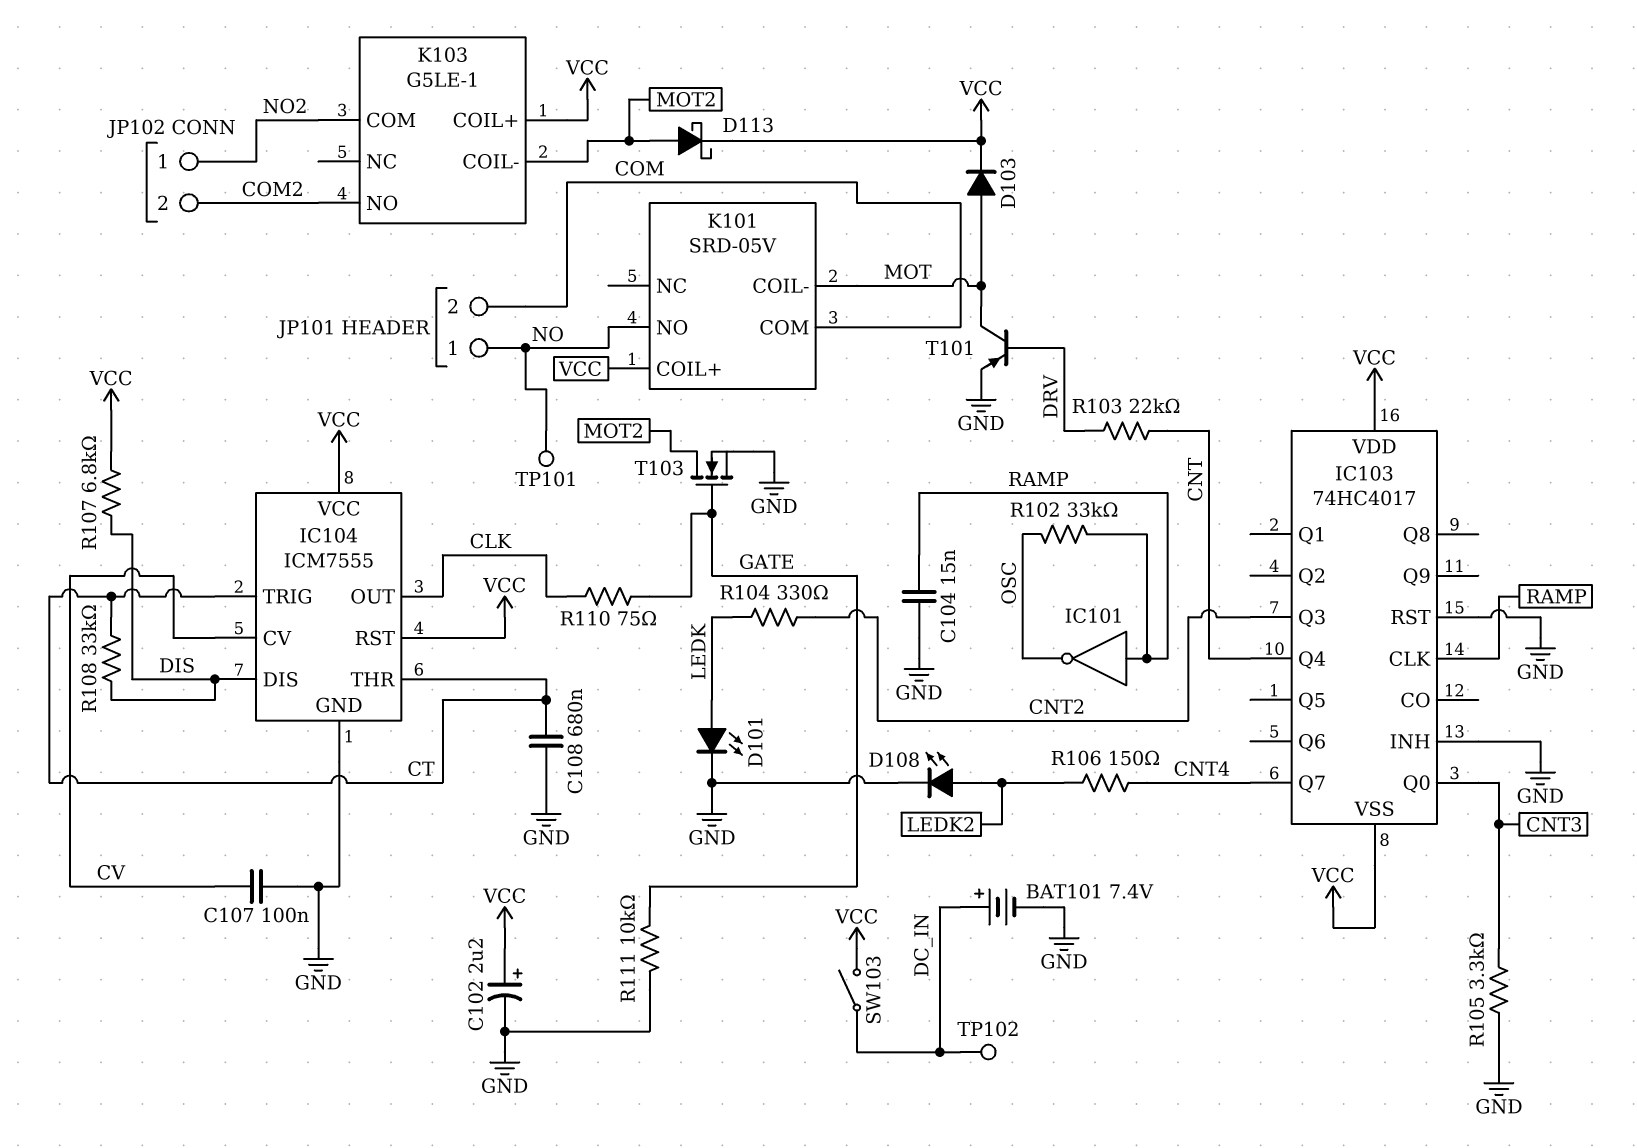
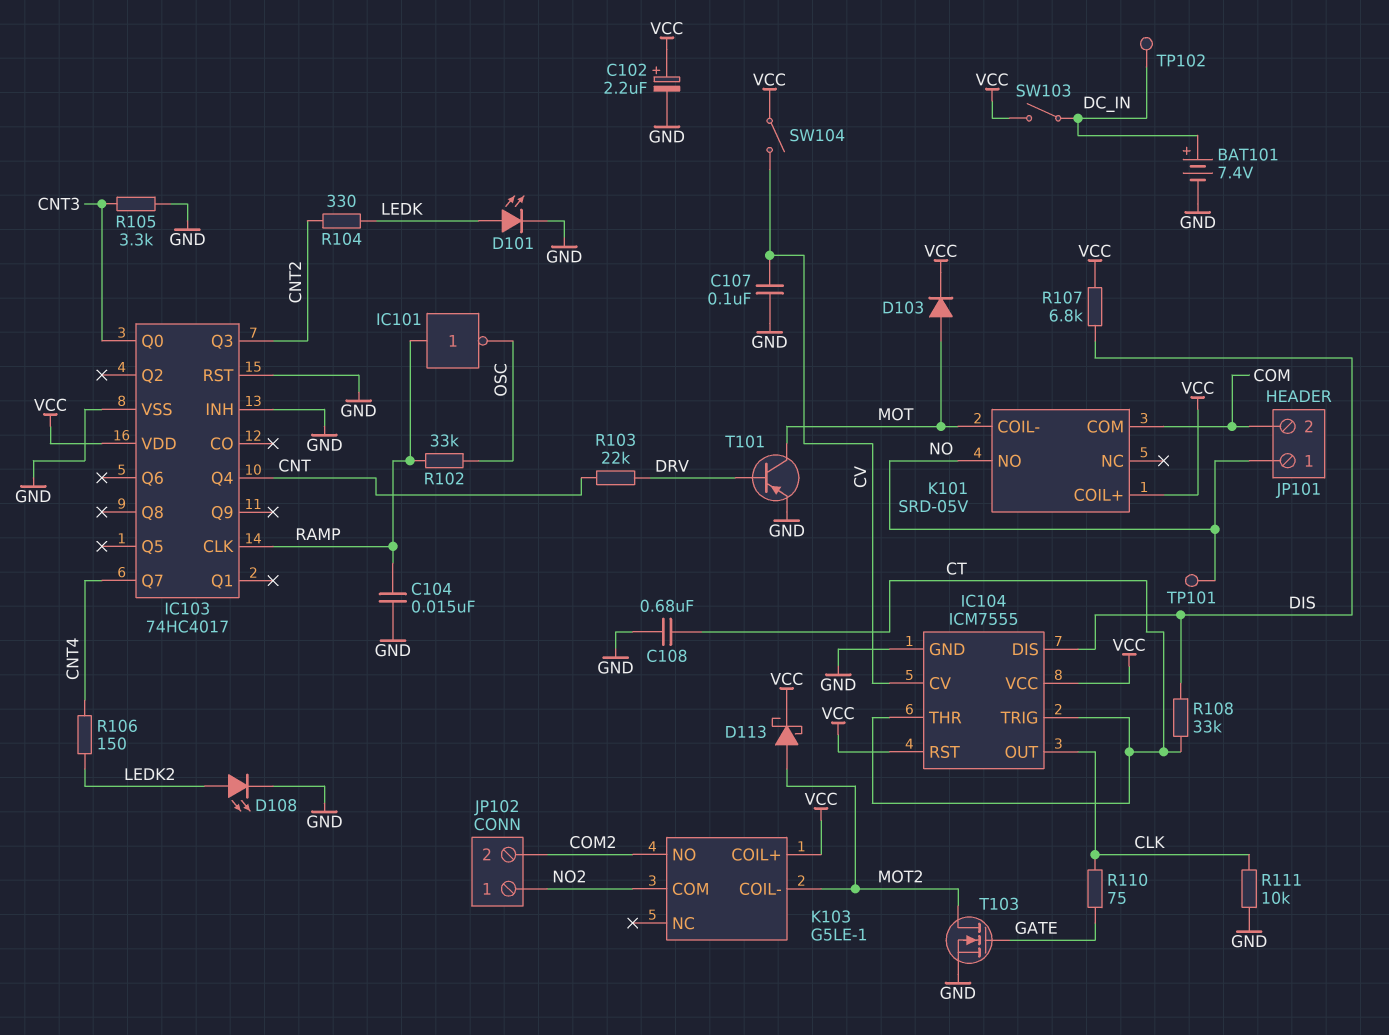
IC103 pin VSS: VCC -> GND
R111: 10k (GATE, GND) -> 10k (CLK, GND)
SW104: none -> switch (CV, VCC)

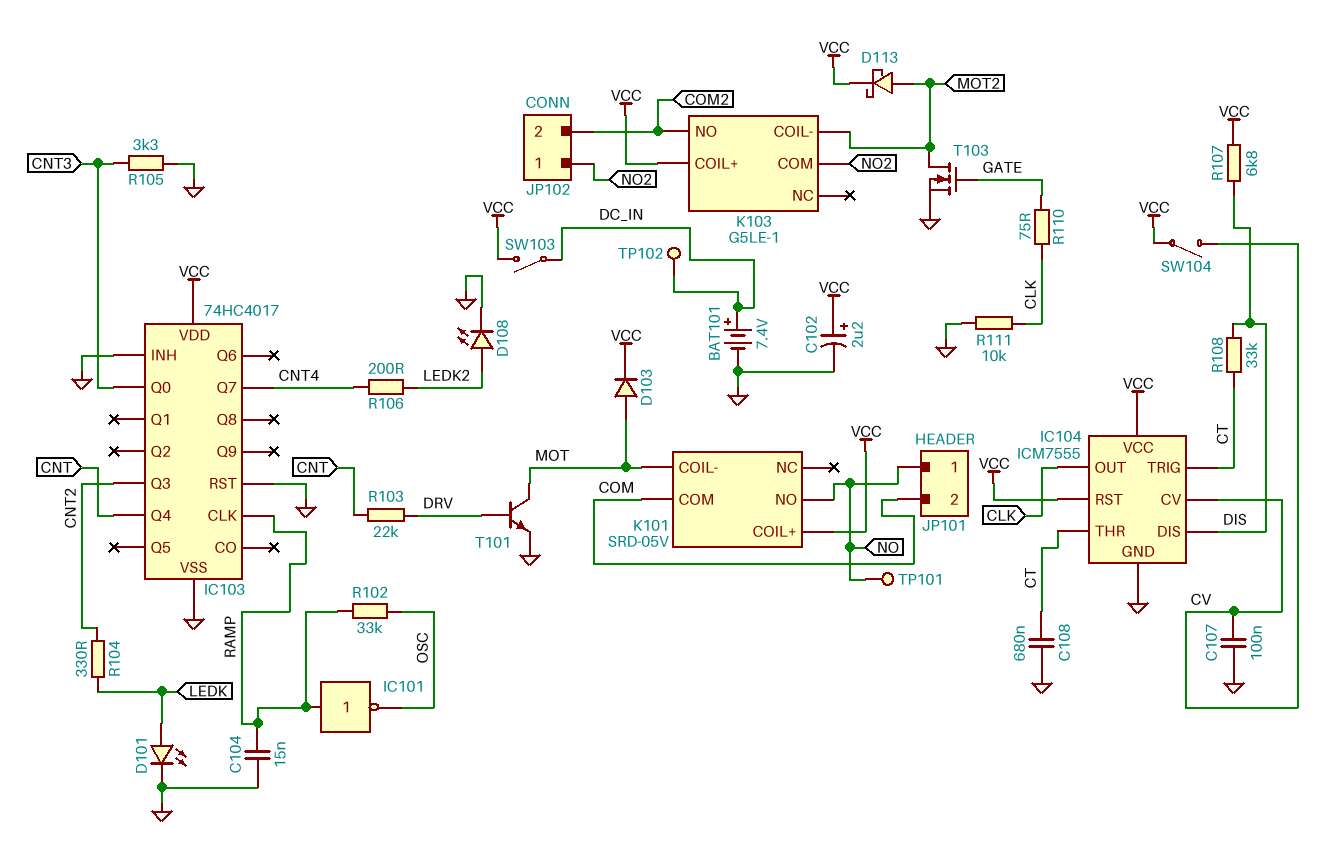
R106: 150 (CNT4, LEDK2) -> 200 (CNT4, LEDK2)
T101: PNP (B DRV, C MOT, E GND) -> NPN (B DRV, C MOT, E GND)

